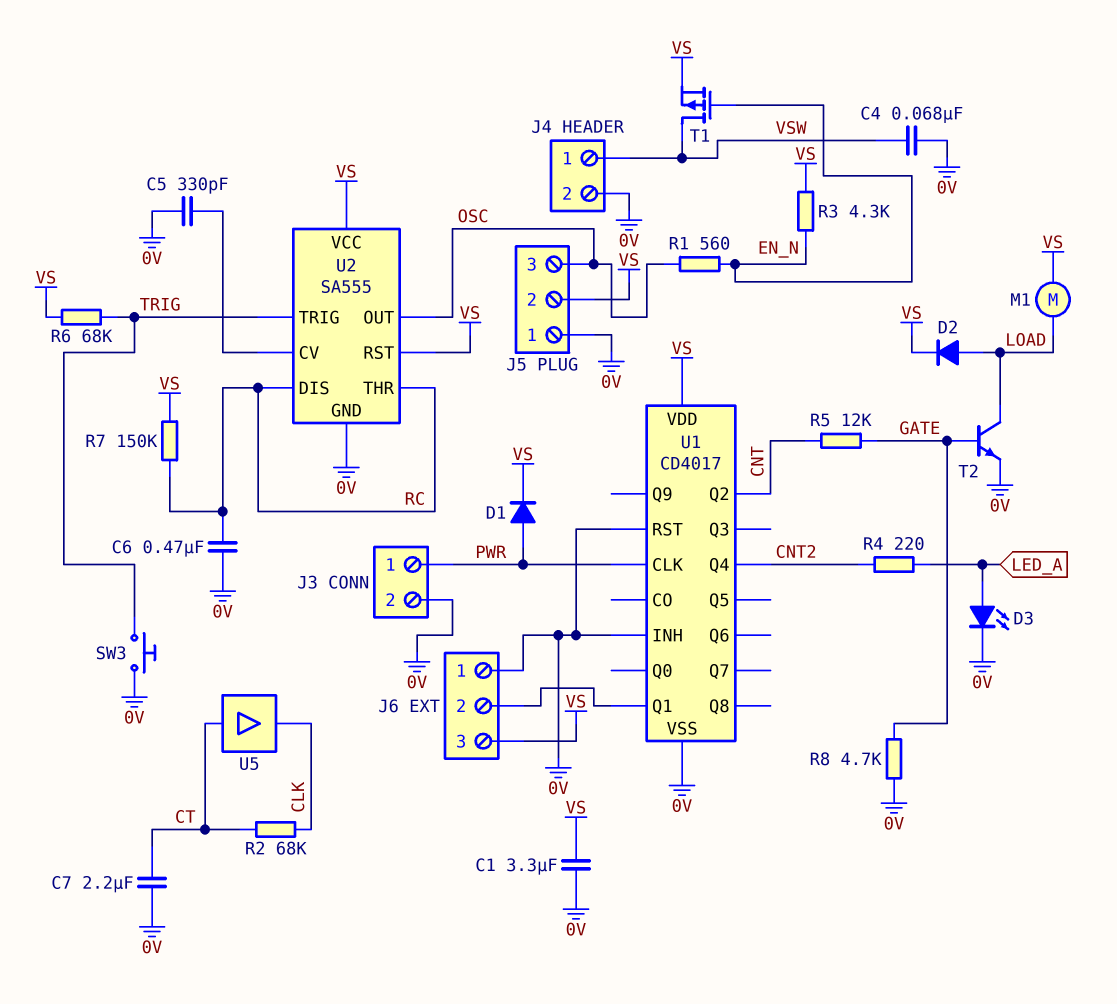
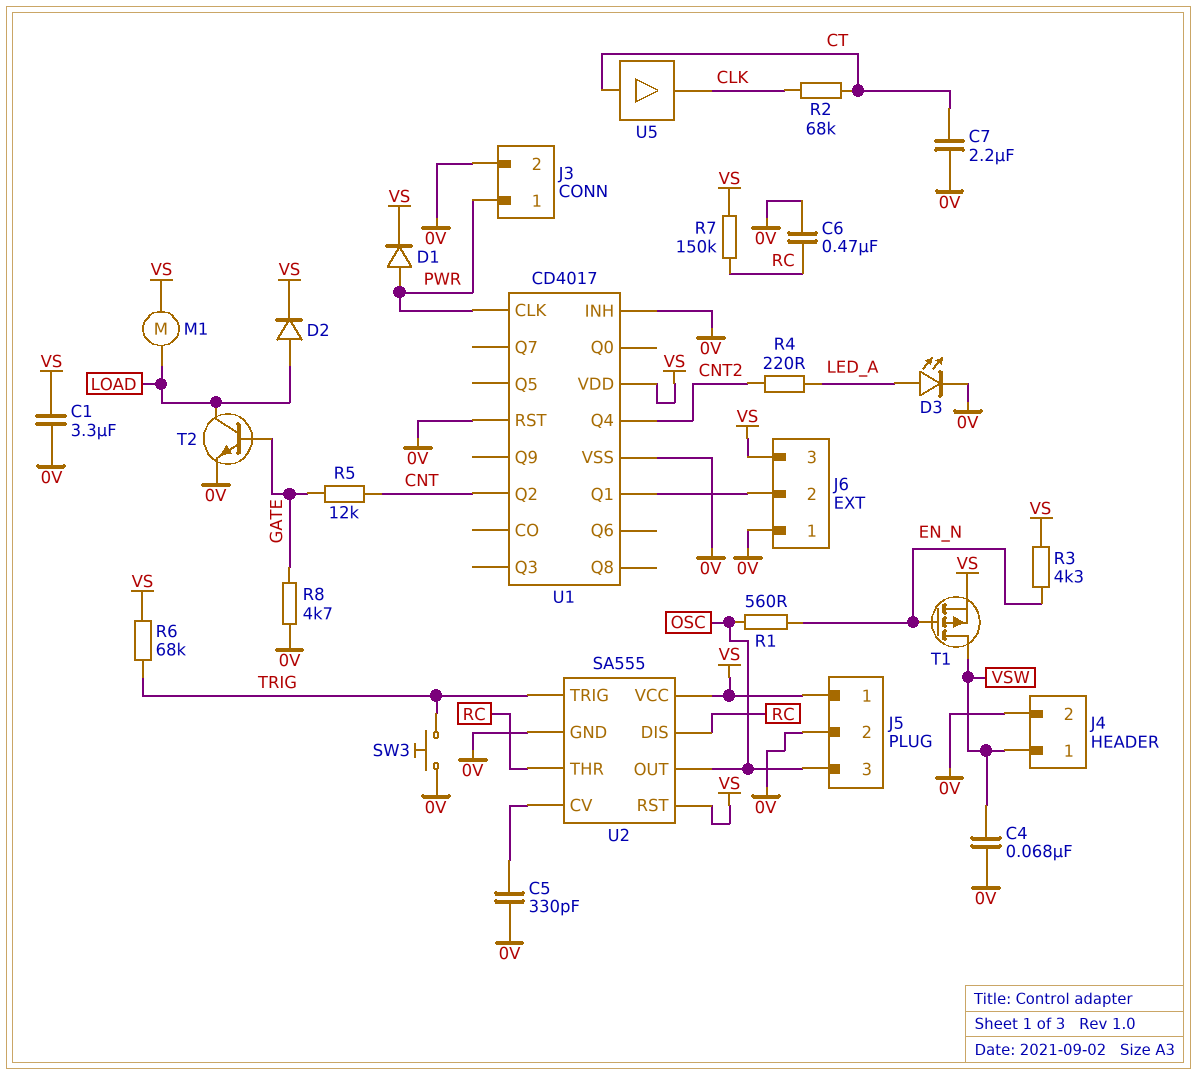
J5 pin 1: 0V -> VS
J5 pin 2: VS -> 0V

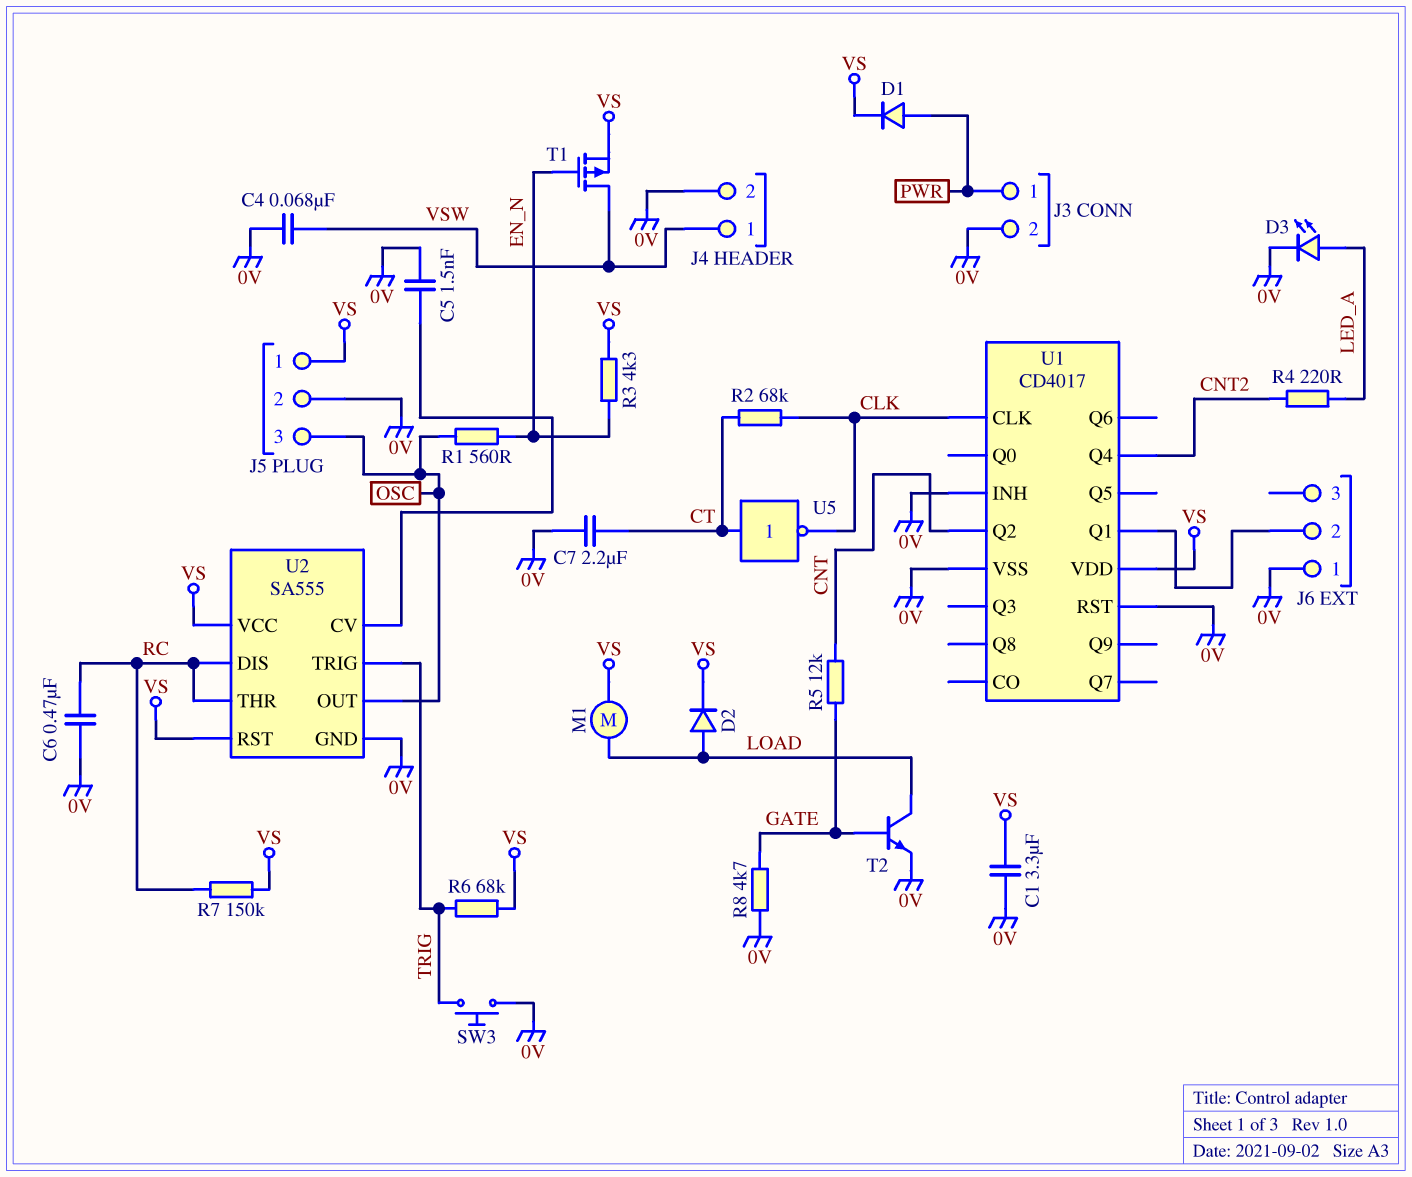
C5: 330pF (0V, U2/CV) -> 1.5nF (0V, U2/CV)
J6 pin 3: VS -> none
U1 pin CLK: PWR -> CLK
U5: buffer (in CT, out CLK) -> NOT (in CT, out CLK)

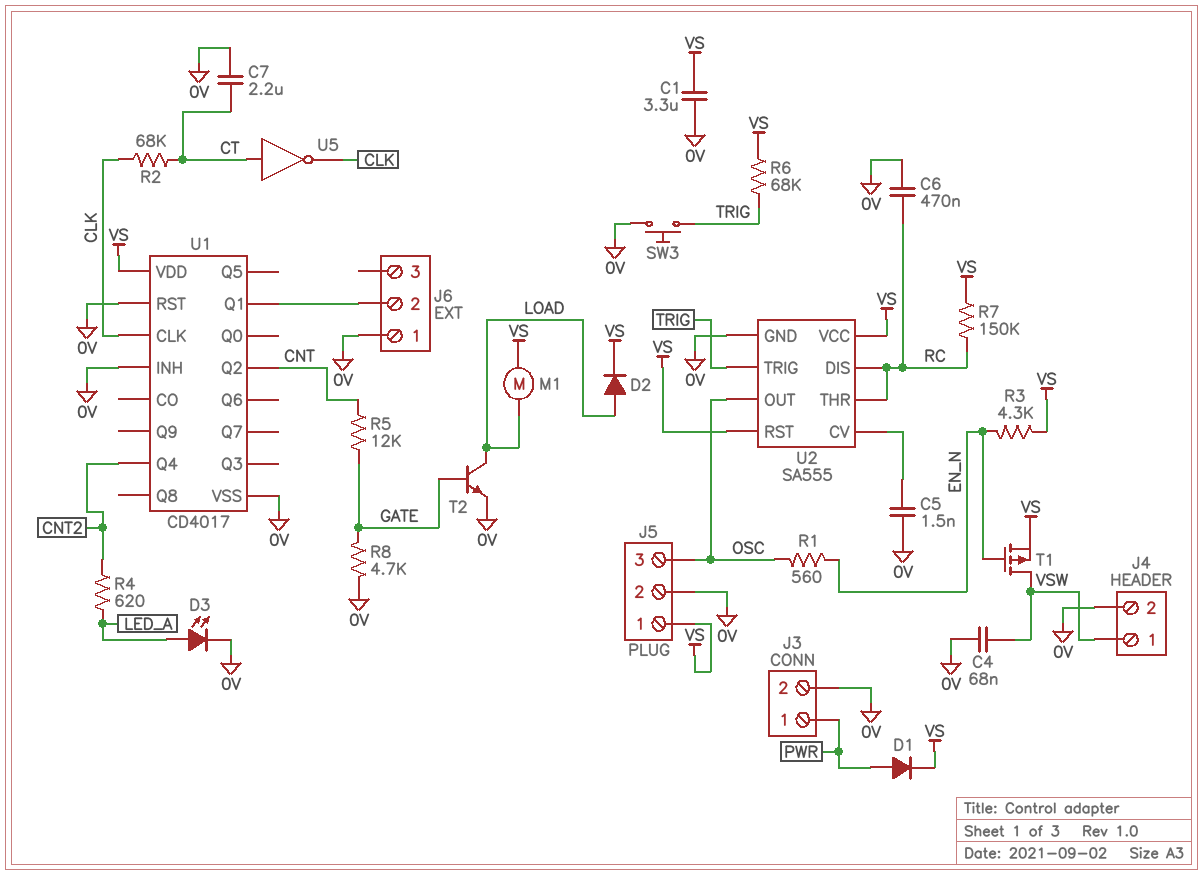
R4: 220 (CNT2, LED_A) -> 620 (CNT2, LED_A)

